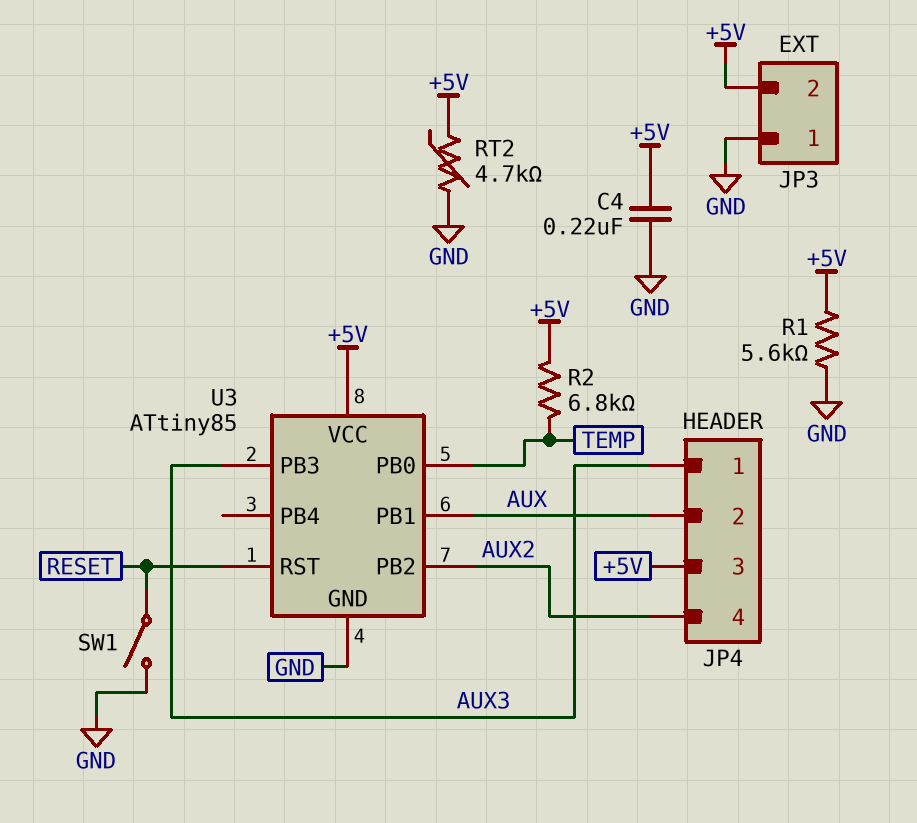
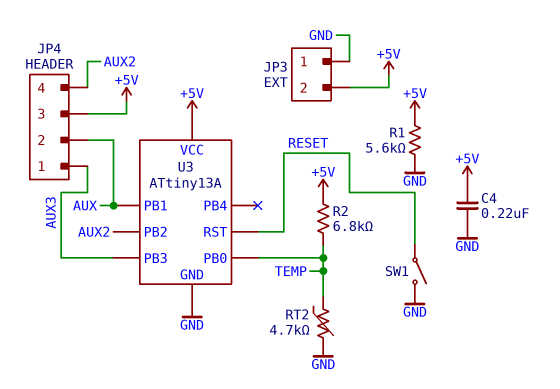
RT2: 4.7k (+5V, GND) -> 4.7k (GND, TEMP)
U3: ATtiny85 -> ATtiny13A

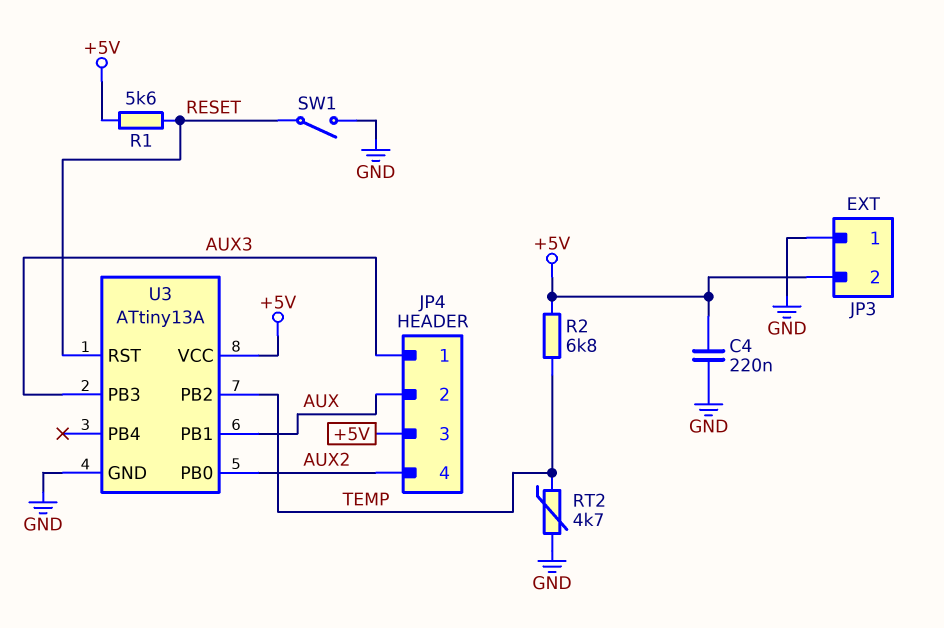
R1: 5.6k (+5V, GND) -> 5.6k (+5V, RESET)
U3 pin PB0: TEMP -> AUX2
U3 pin PB2: AUX2 -> TEMP

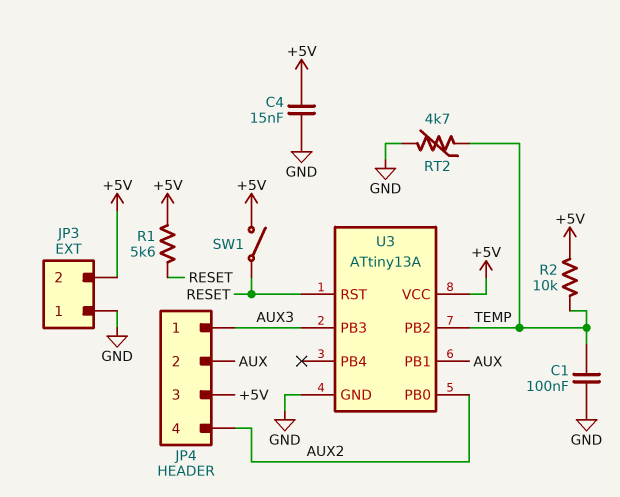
C1: none -> 100nF (GND, TEMP)
C4: 220nF (+5V, GND) -> 15nF (+5V, GND)
R2: 6.8k (+5V, TEMP) -> 10k (+5V, TEMP)
SW1: switch (GND, RESET) -> switch (+5V, RESET)

